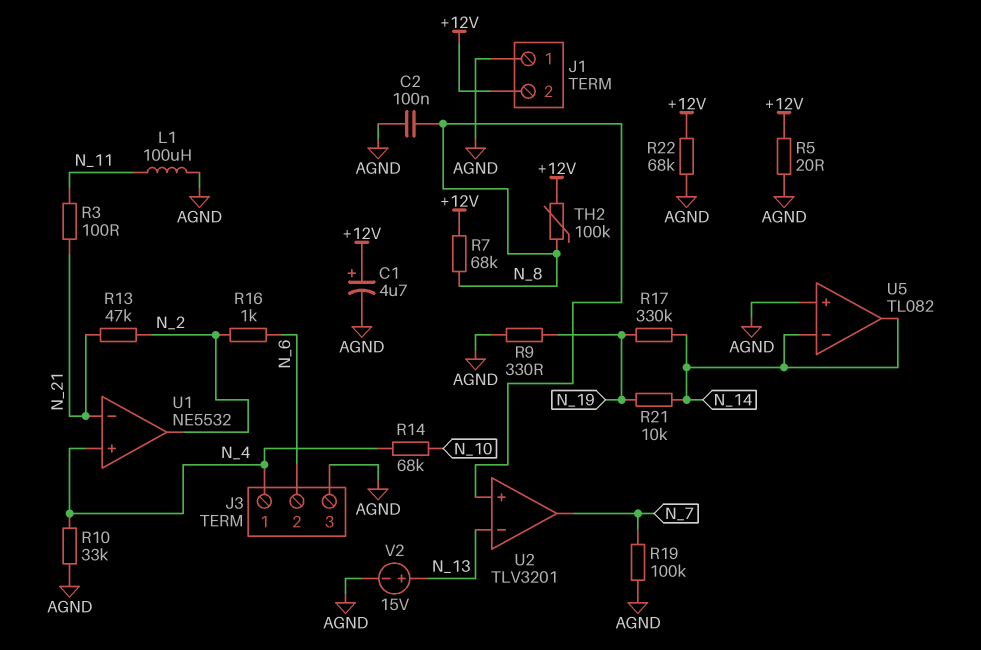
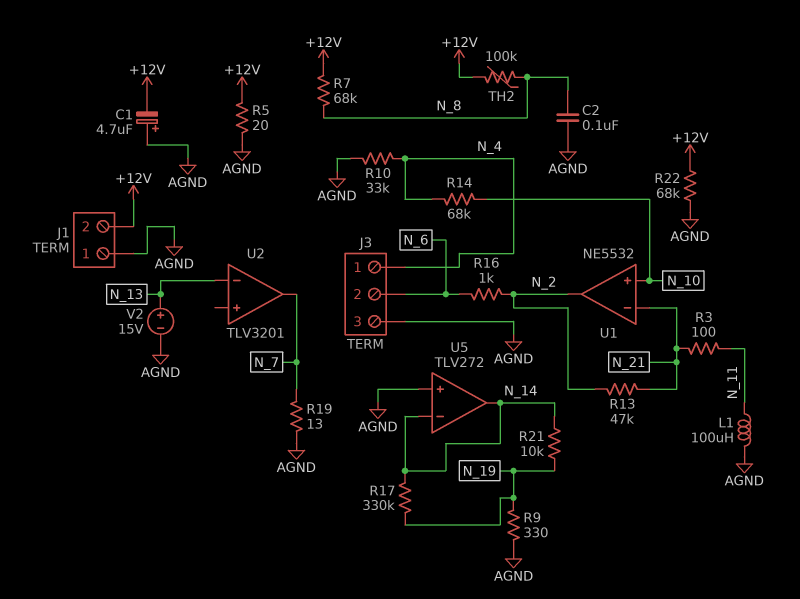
C1: 4.7uF (plus +12V, minus AGND) -> 4.7uF (plus AGND, minus +12V)
R19: 100k (AGND, N_7) -> 13 (AGND, N_7)
U1 pin in+: N_4 -> N_10
U2 pin in+: N_8 -> none
U5: TL082 -> TLV272

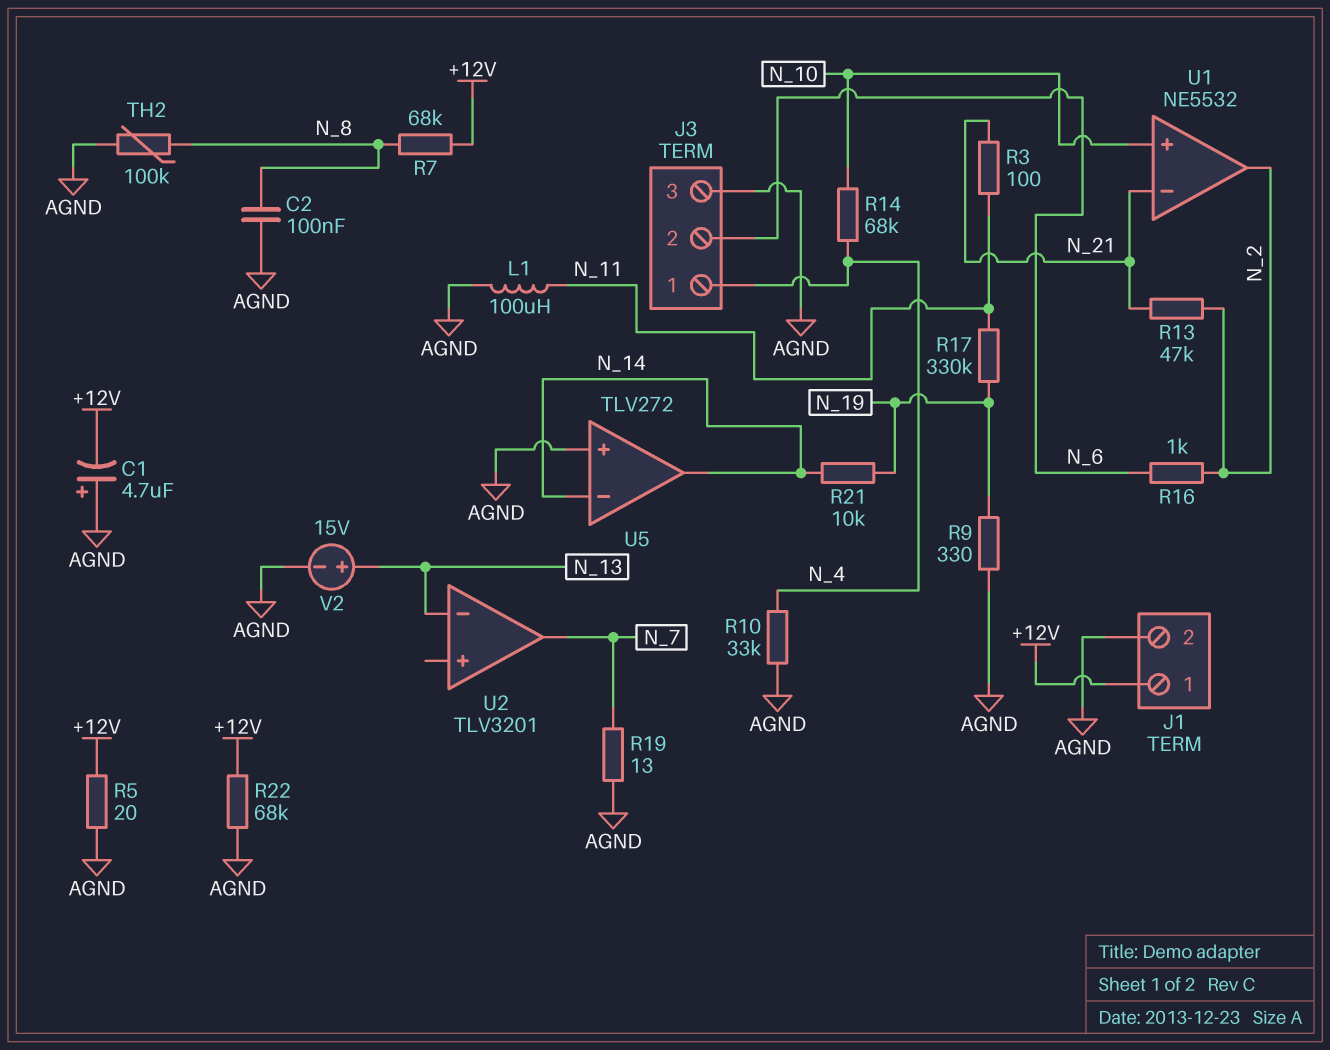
J1 pin 1: AGND -> +12V
J1 pin 2: +12V -> AGND
R17: 330k (N_14, N_19) -> 330k (N_11, N_19)
TH2: 100k (+12V, N_8) -> 100k (AGND, N_8)

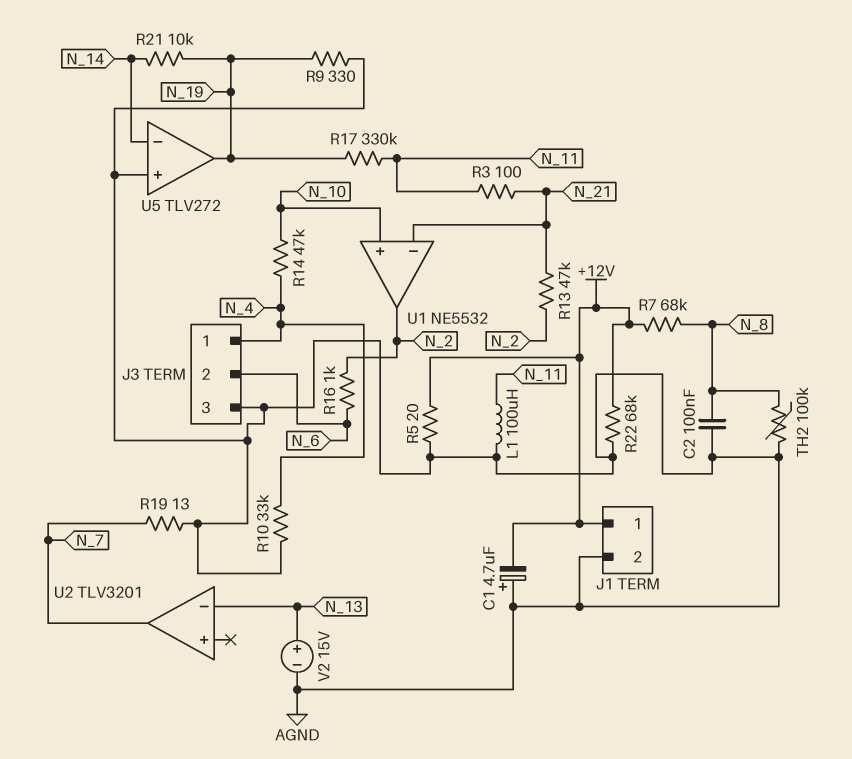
R14: 68k (N_4, N_10) -> 47k (N_4, N_10)
U5 pin out: N_14 -> N_19

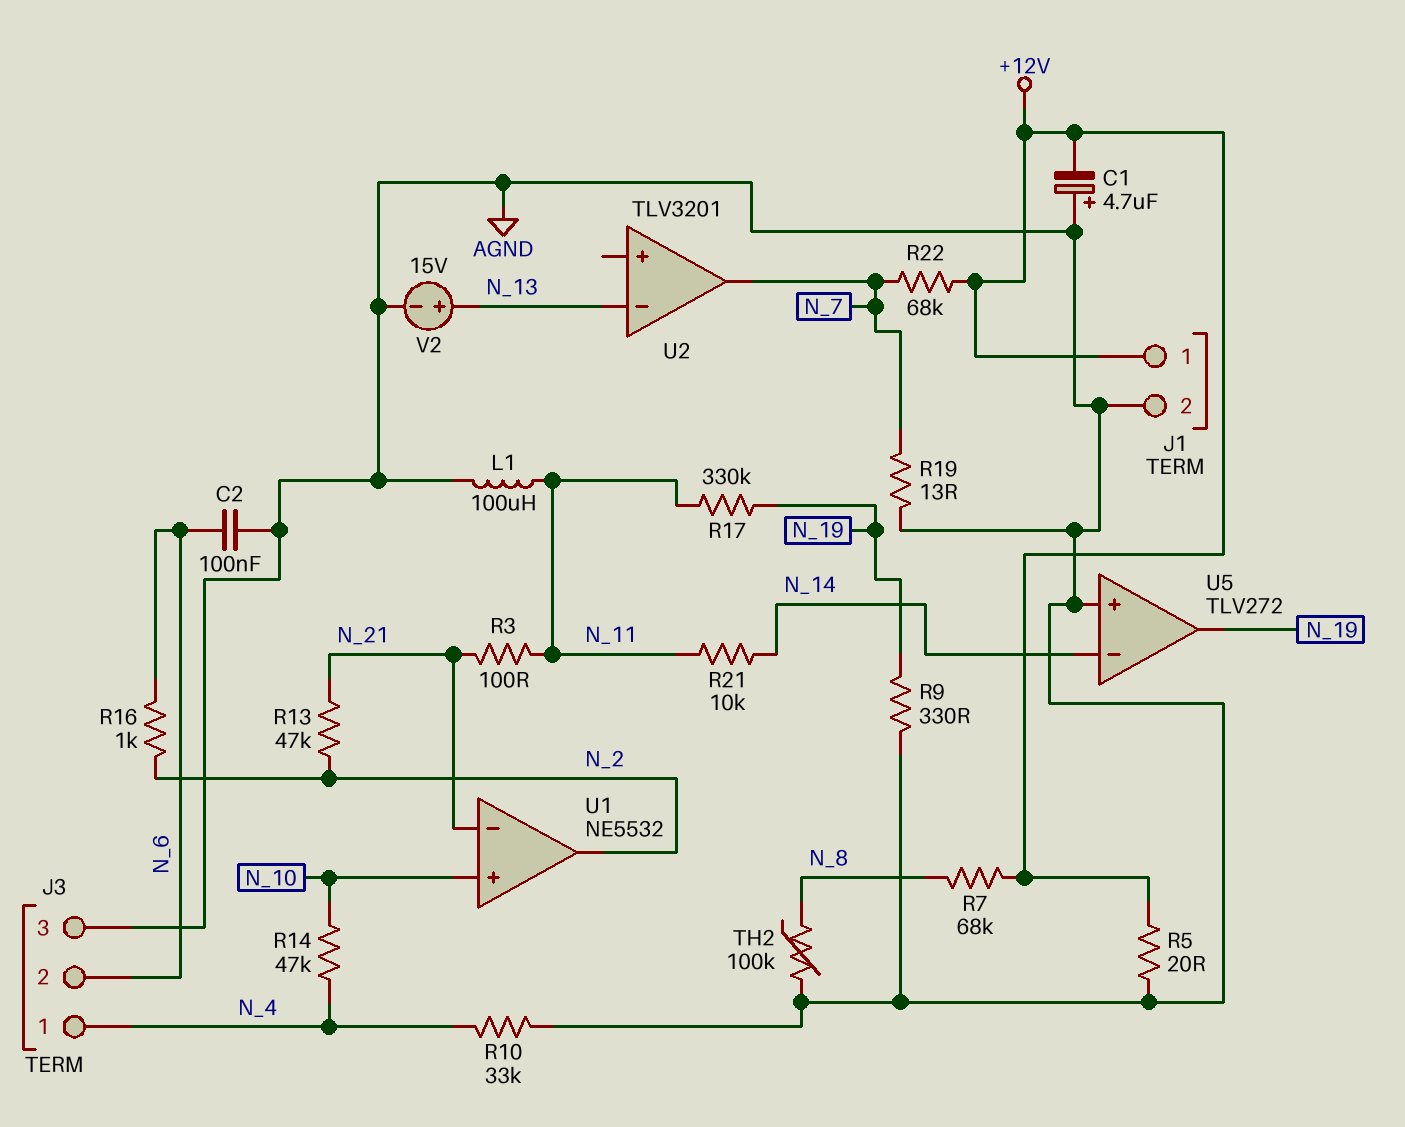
C2: 100nF (AGND, N_8) -> 100nF (AGND, N_6)
R21: 10k (N_14, N_19) -> 10k (N_11, N_14)
R22: 68k (+12V, AGND) -> 68k (+12V, N_7)

